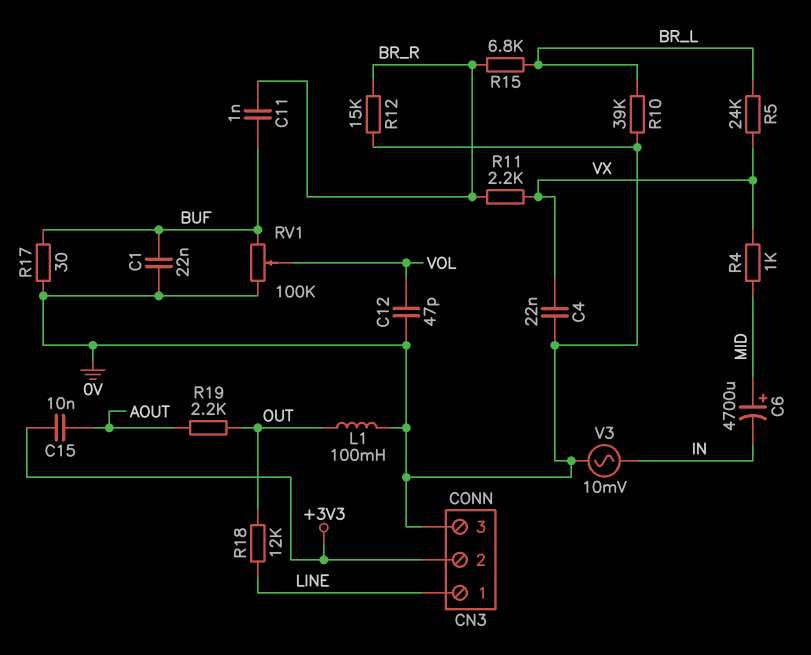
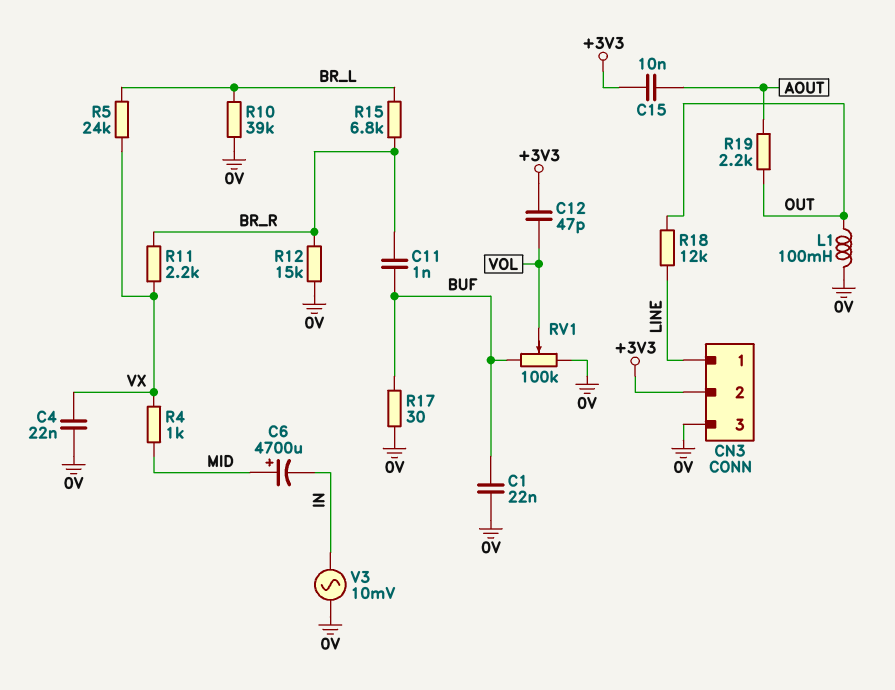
C12: 47pF (0V, VOL) -> 47pF (+3V3, VOL)

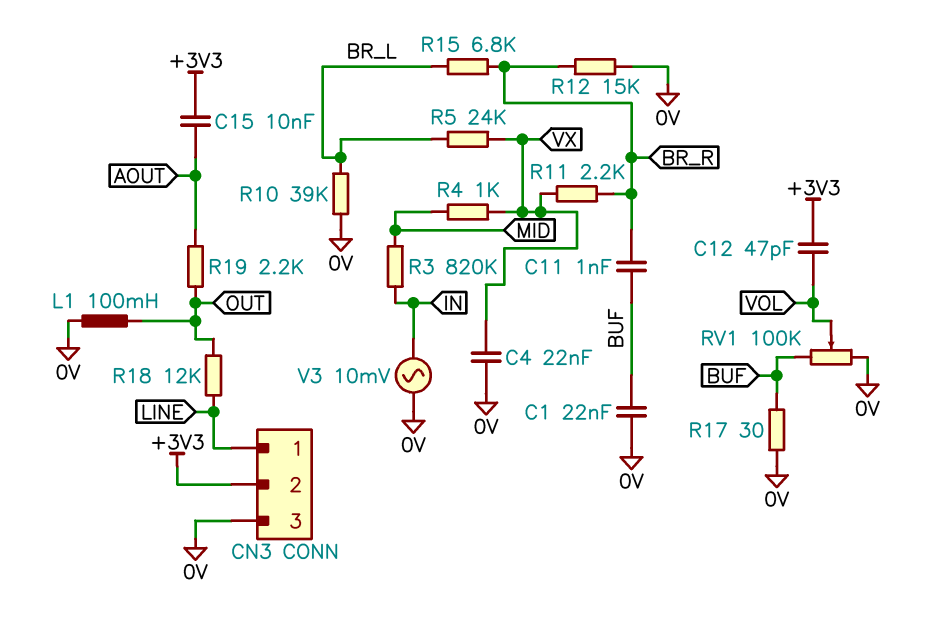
C6: 4700uF (plus MID, minus IN) -> none
R3: none -> 820k (IN, MID)

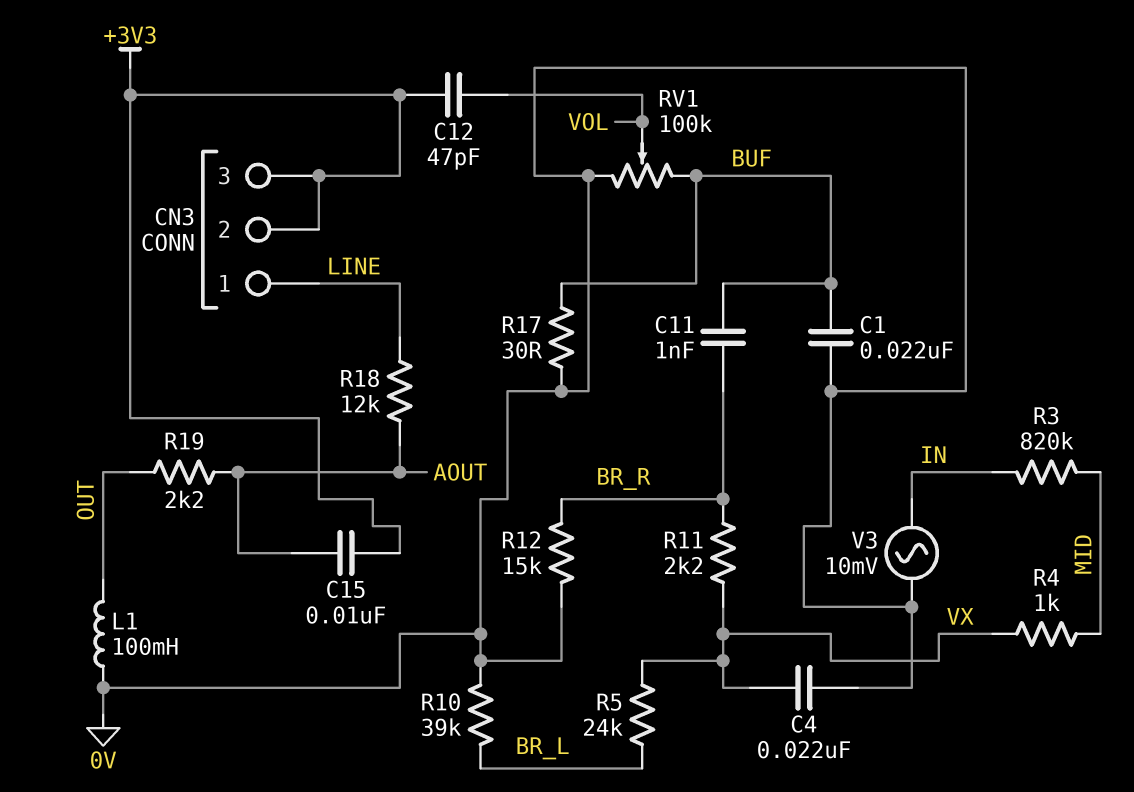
CN3 pin 3: 0V -> +3V3
R15: 6.8k (BR_L, BR_R) -> none
R18: 12k (LINE, OUT) -> 12k (AOUT, LINE)

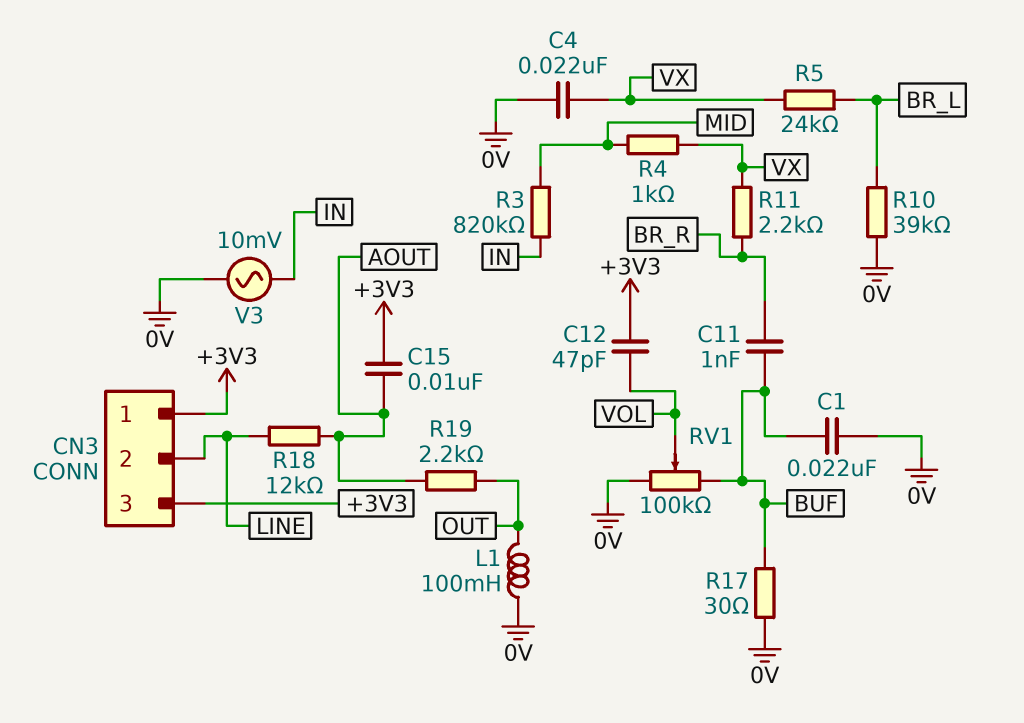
CN3 pin 1: LINE -> +3V3
CN3 pin 2: +3V3 -> LINE
R12: 15k (0V, BR_R) -> none

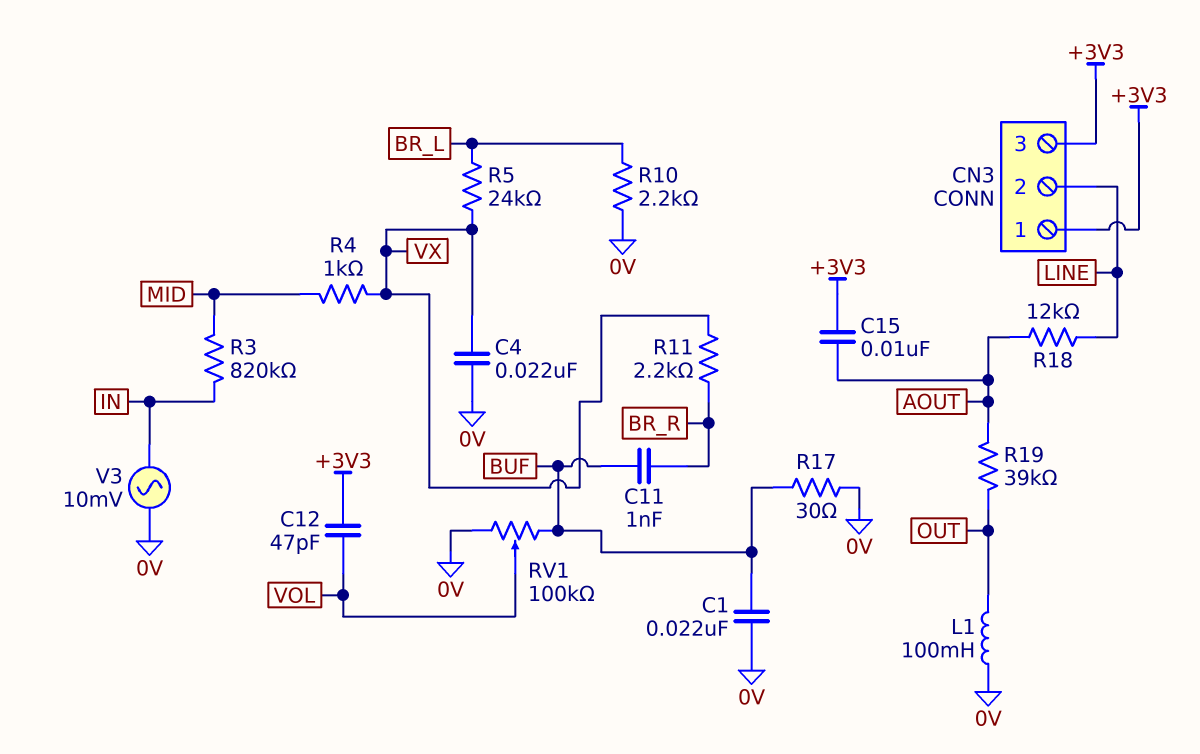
R10: 39k (0V, BR_L) -> 2.2k (0V, BR_L)
R19: 2.2k (AOUT, OUT) -> 39k (AOUT, OUT)

